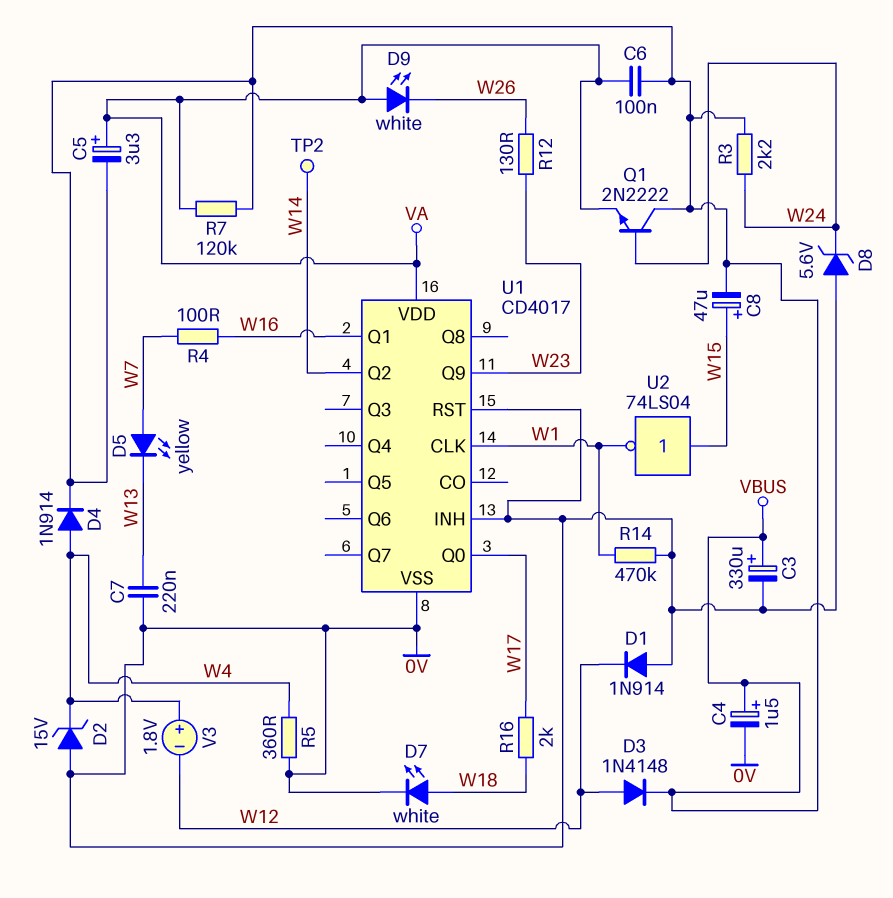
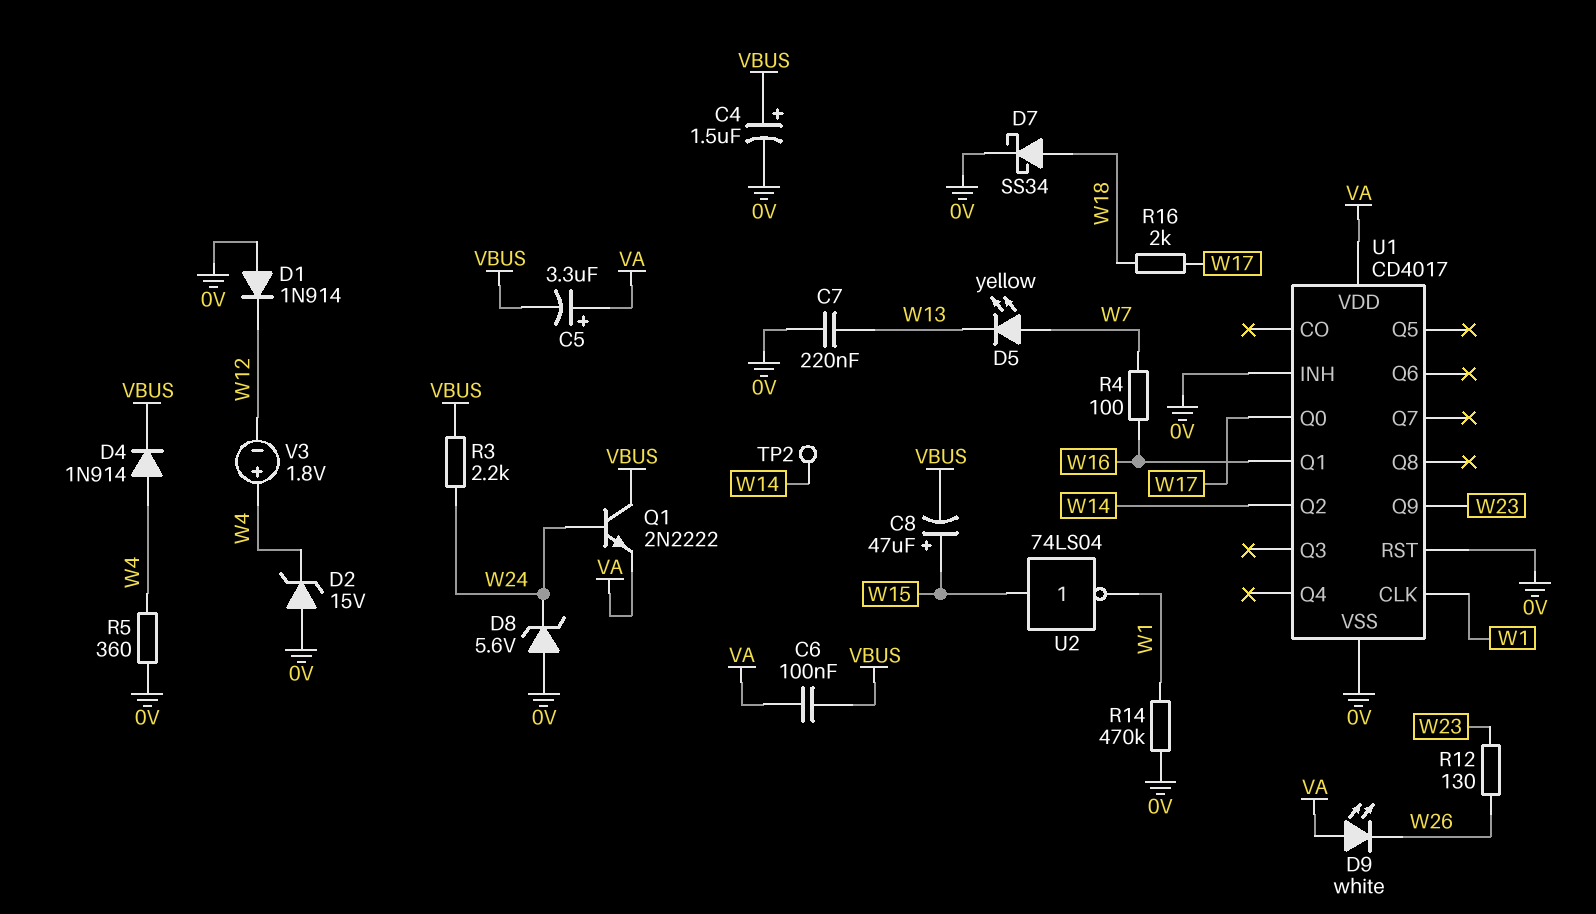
C3: 330uF (plus VBUS, minus 0V) -> none
D3: diode 1N4148 (A W12, K VBUS) -> none
D7: LED white (A W18, K 0V) -> schottky SS34 (A W18, K 0V)
R7: 120k (VA, VBUS) -> none

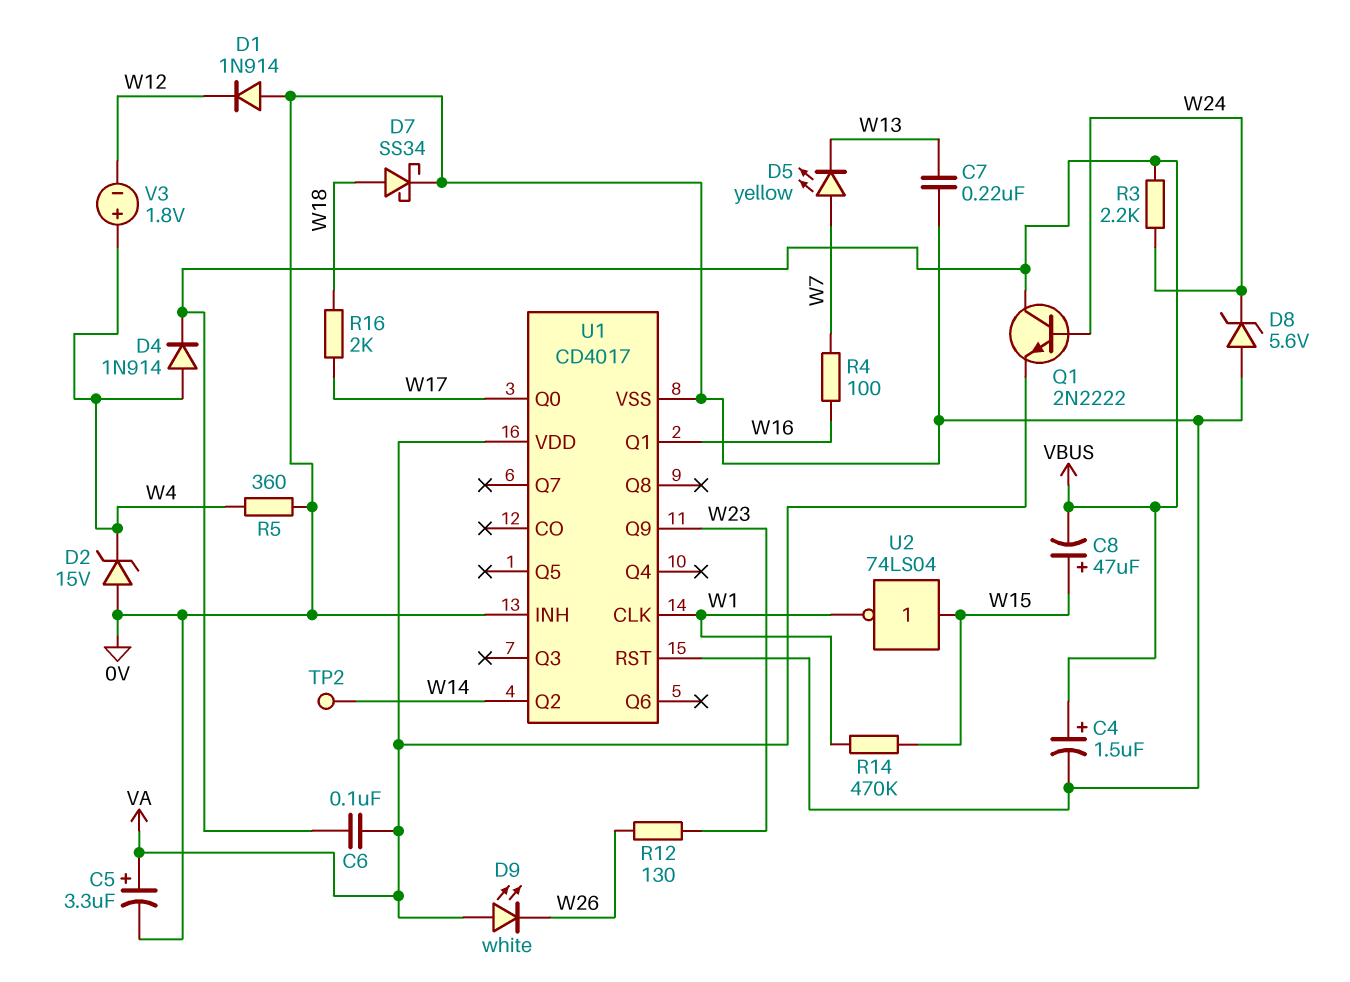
C5: 3.3uF (plus VA, minus VBUS) -> 3.3uF (plus VA, minus 0V)
R14: 470k (0V, W1) -> 470k (W1, W15)

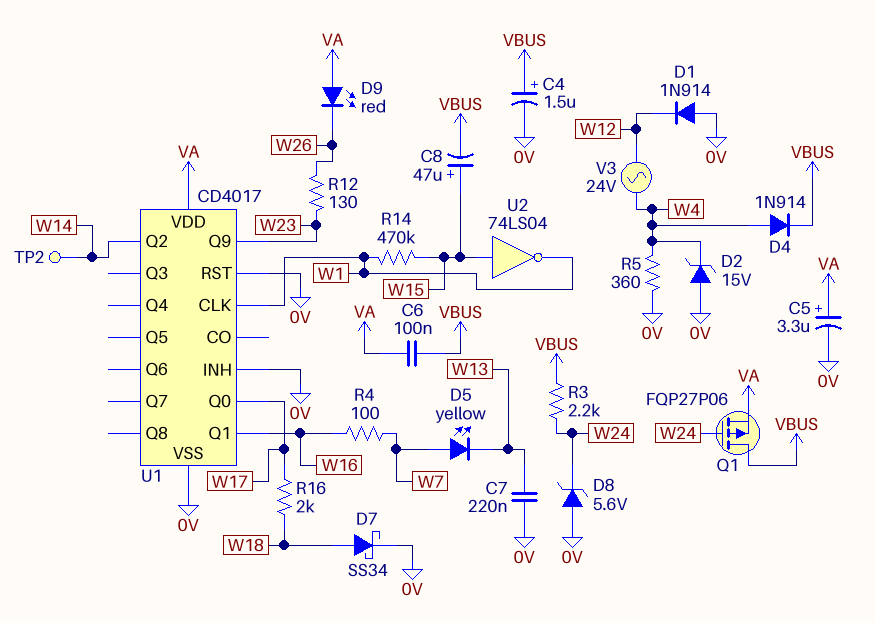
D9: LED white (A VA, K W26) -> LED red (A VA, K W26)
Q1: NPN 2N2222 (B W24, C VBUS, E VA) -> PMOS FQP27P06 (G W24, D VBUS, S VA)
V3: 1.8V (plus W4, minus W12) -> AC 24V (W4, W12)

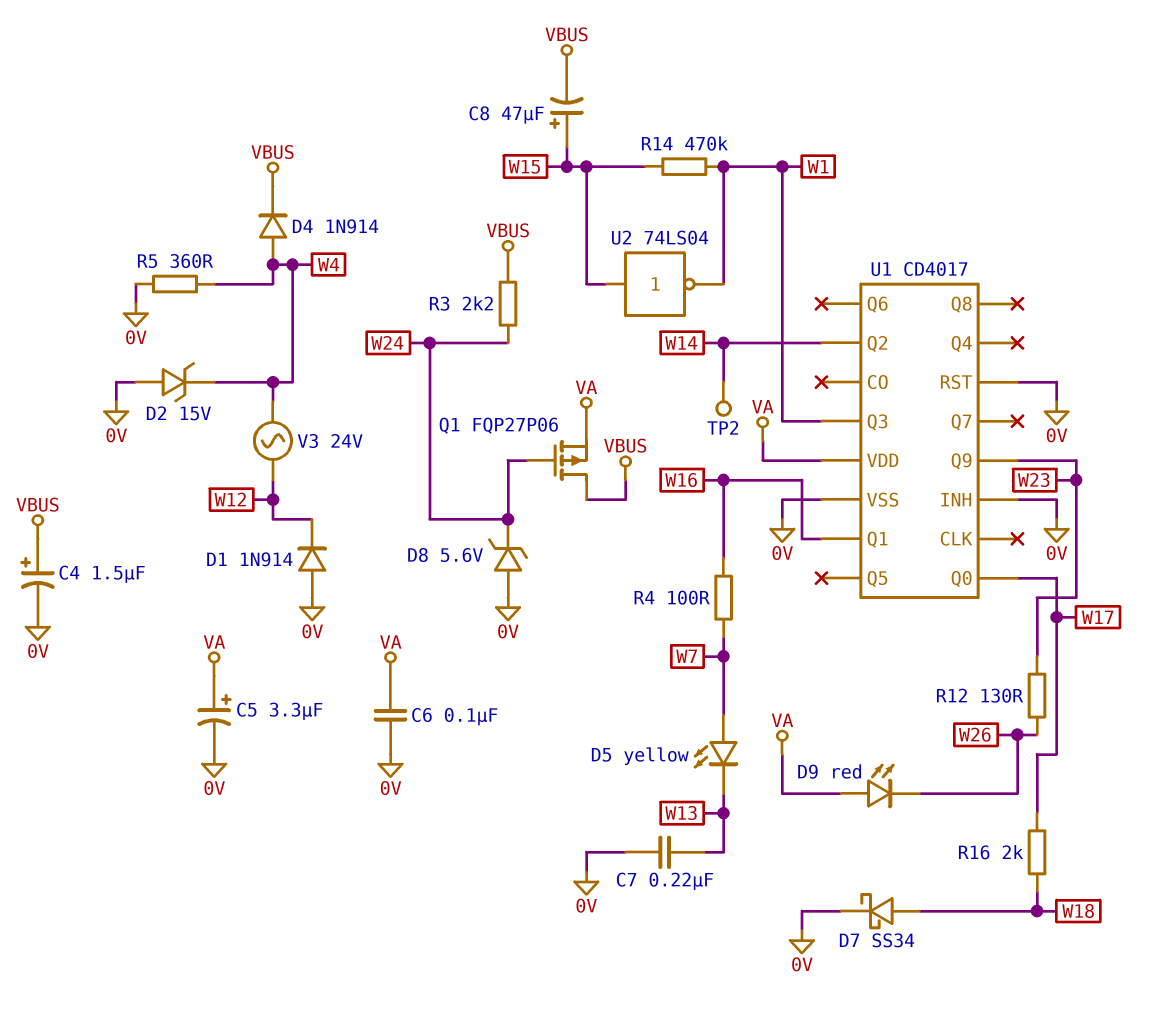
C6: 100nF (VA, VBUS) -> 100nF (0V, VA)
U1 pin CLK: W1 -> none
U1 pin Q3: none -> W1

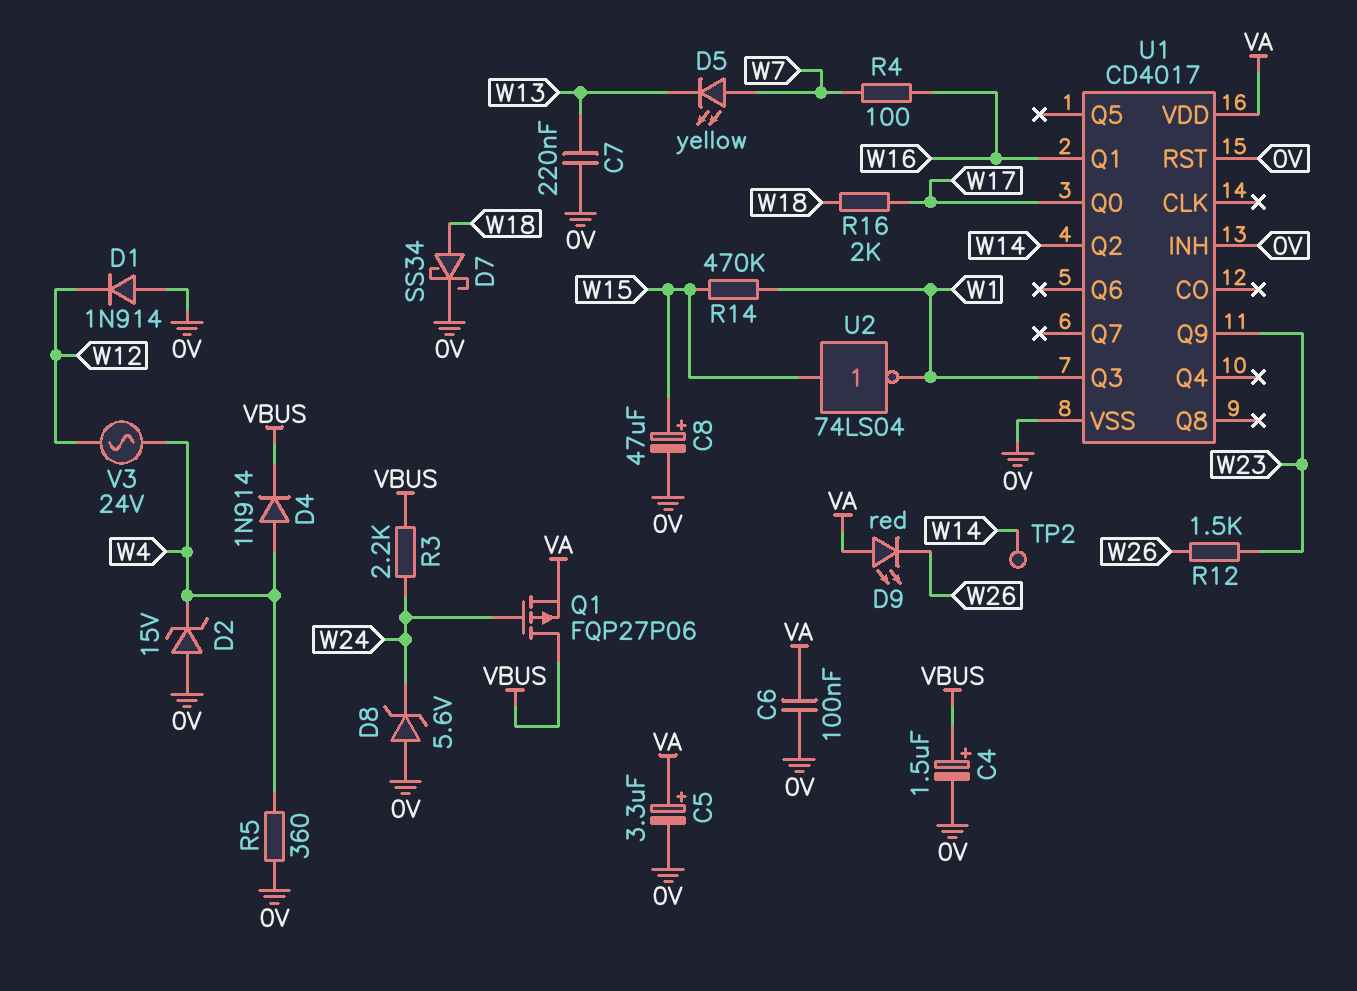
C8: 47uF (plus W15, minus VBUS) -> 47uF (plus W15, minus 0V)
R12: 130 (W23, W26) -> 1.5k (W23, W26)

